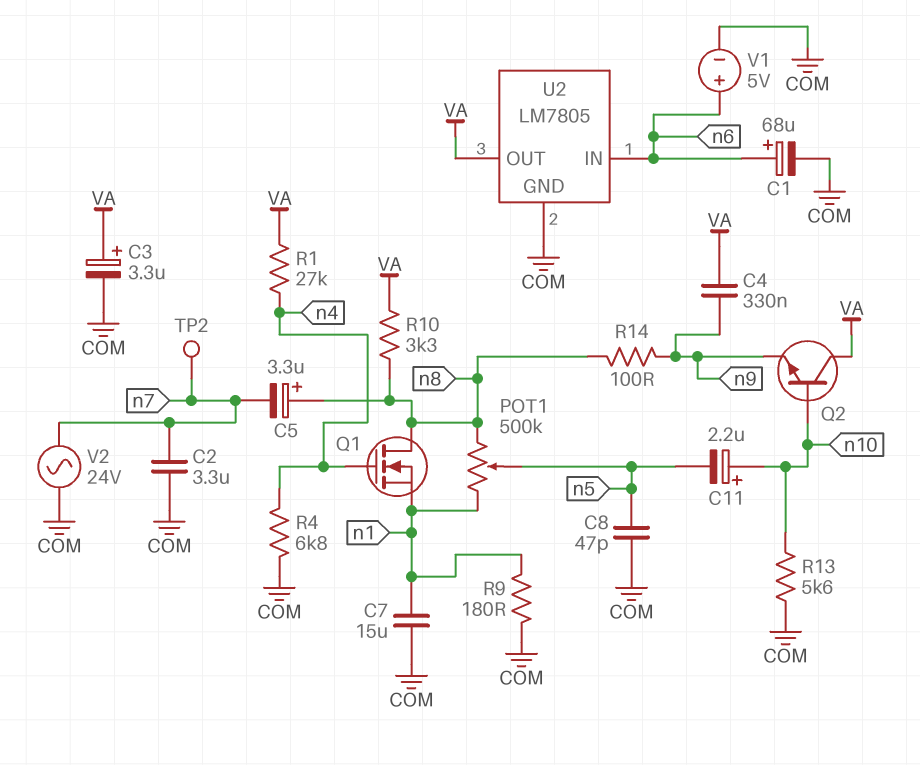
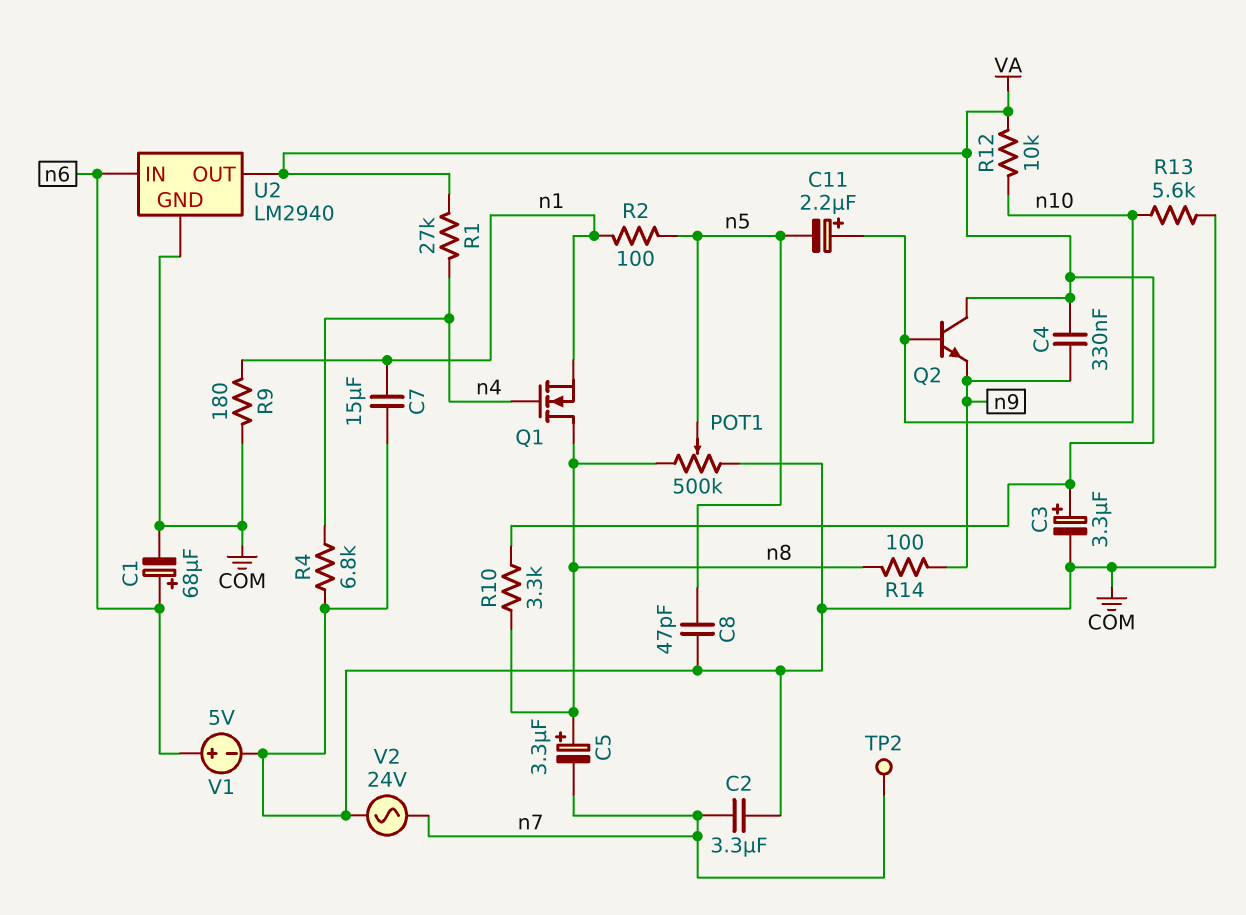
POT1: 500k (n1, n8, wiper n5) -> 500k (COM, n8, wiper n5)
R2: none -> 100 (n1, n5)
R12: none -> 10k (VA, n10)
U2: LM7805 -> LM2940

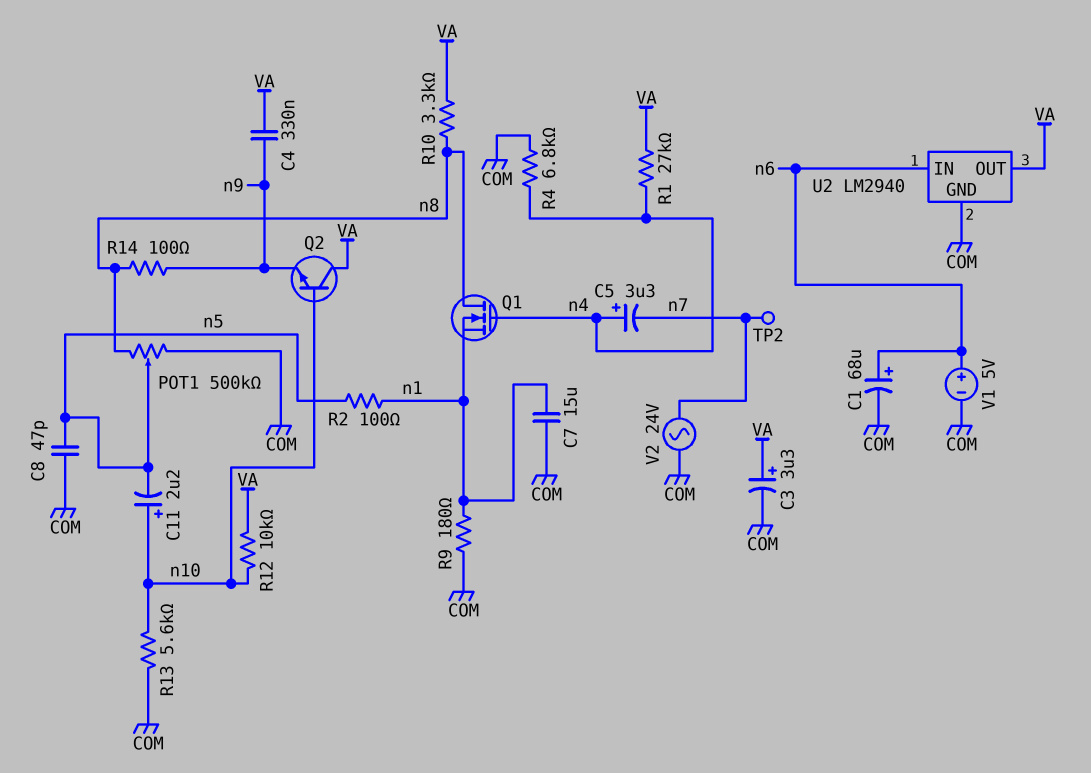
C2: 3.3uF (COM, n7) -> none
C5: 3.3uF (plus n8, minus n7) -> 3.3uF (plus n4, minus n7)

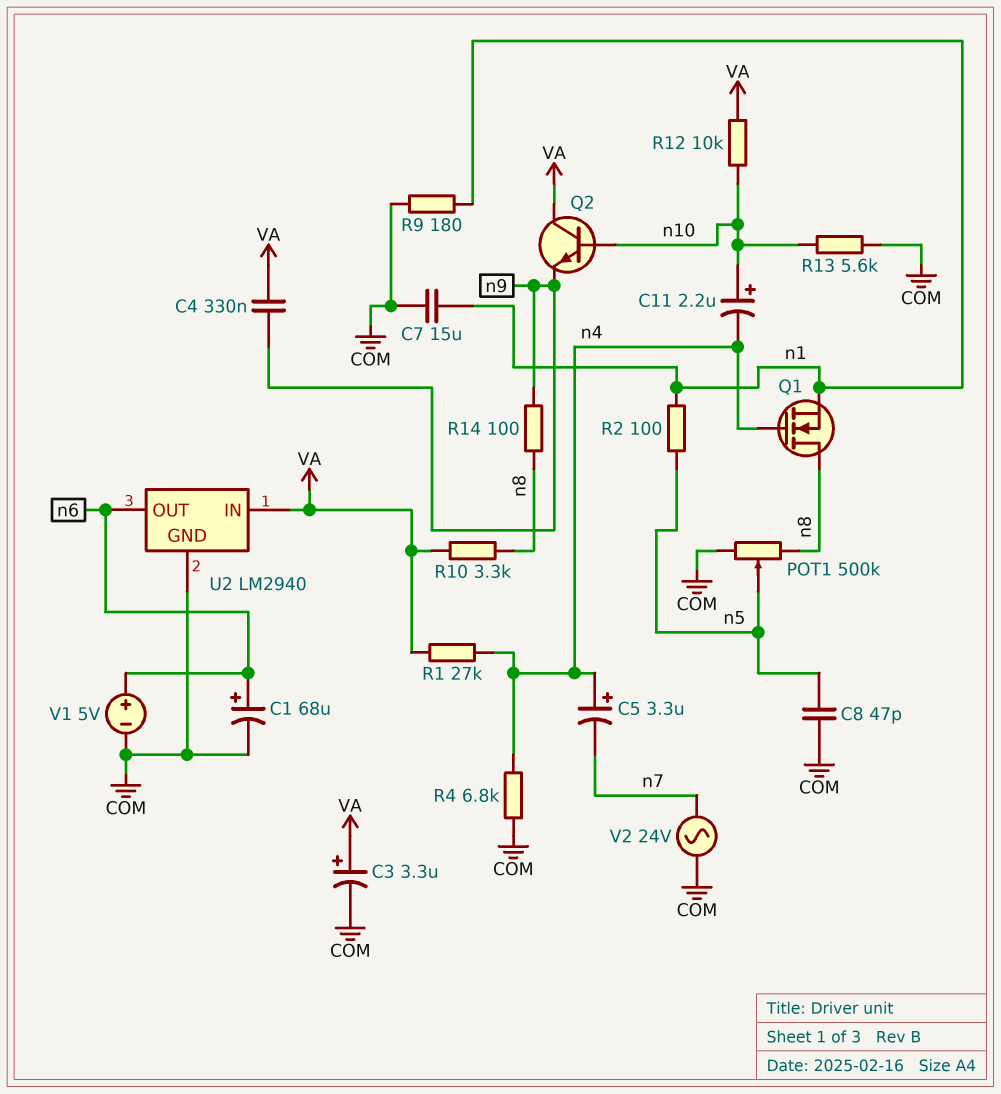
C11: 2.2uF (plus n10, minus n5) -> 2.2uF (plus n10, minus n4)
TP2: test point (n7) -> none
U2 pin IN: n6 -> VA
U2 pin OUT: VA -> n6

